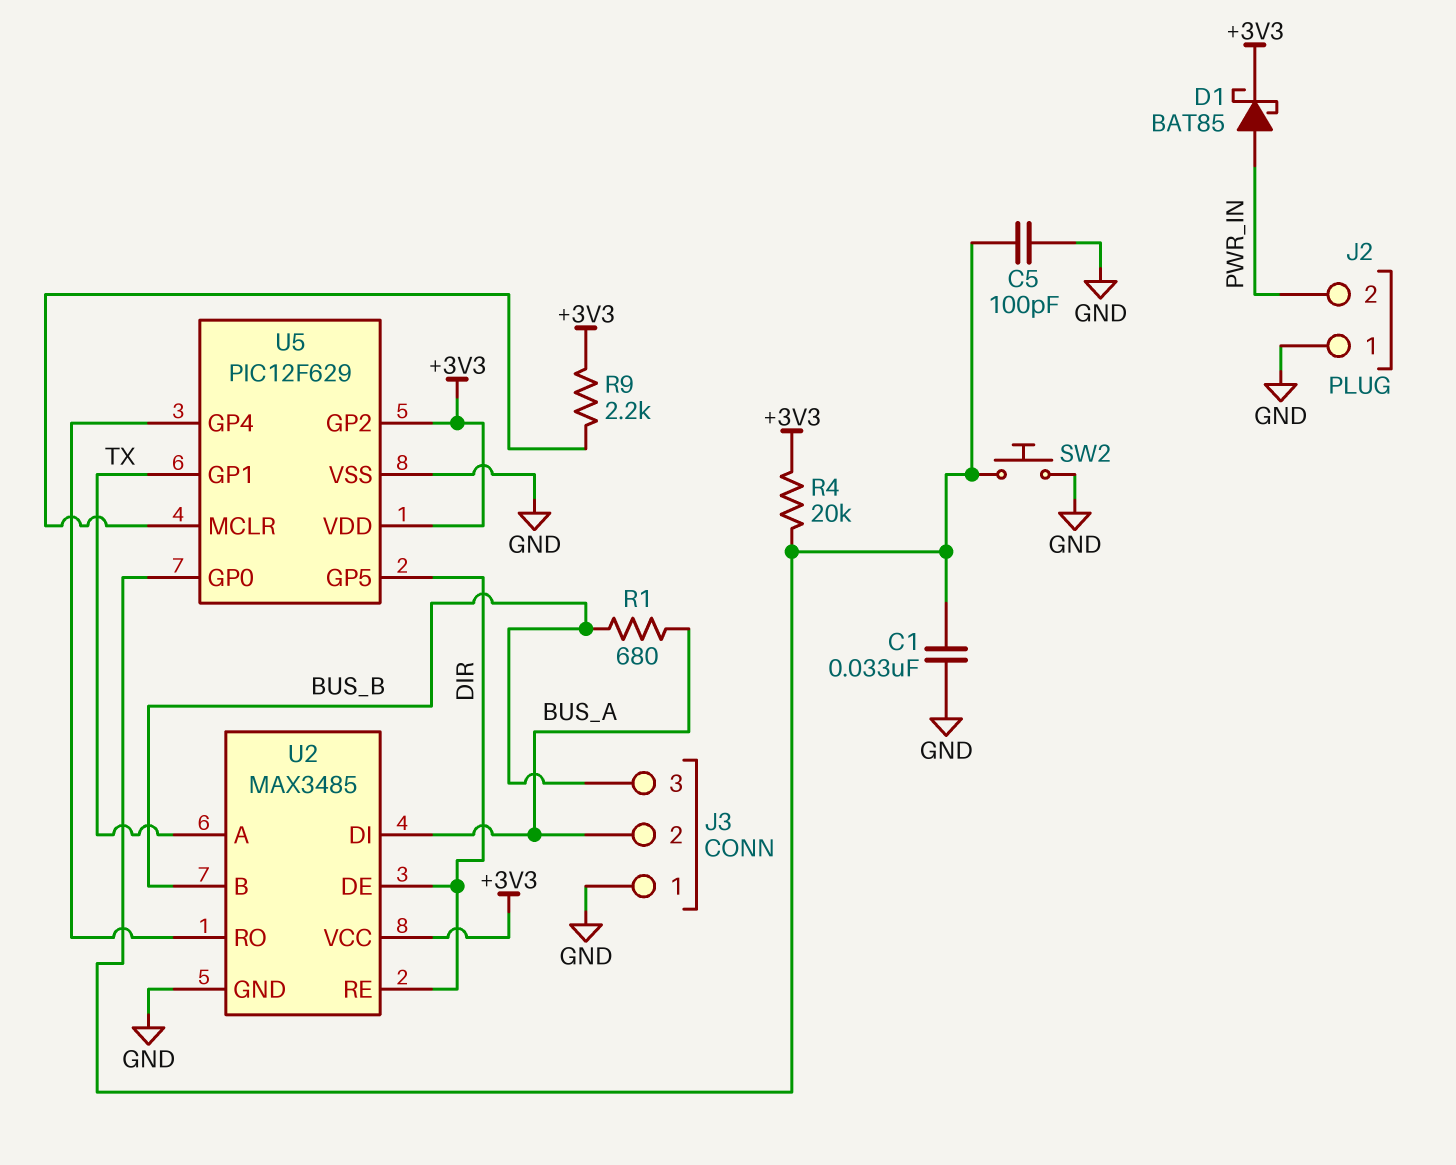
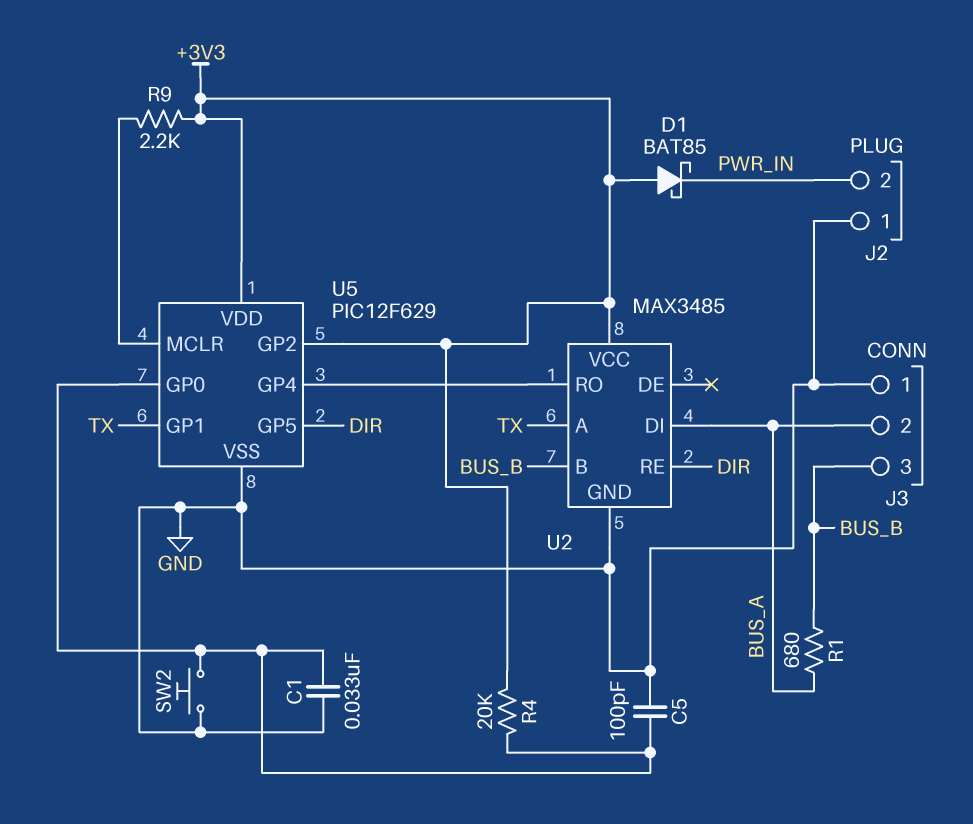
D1: schottky BAT85 (A PWR_IN, K +3V3) -> schottky BAT85 (A +3V3, K PWR_IN)
U2 pin DE: DIR -> none

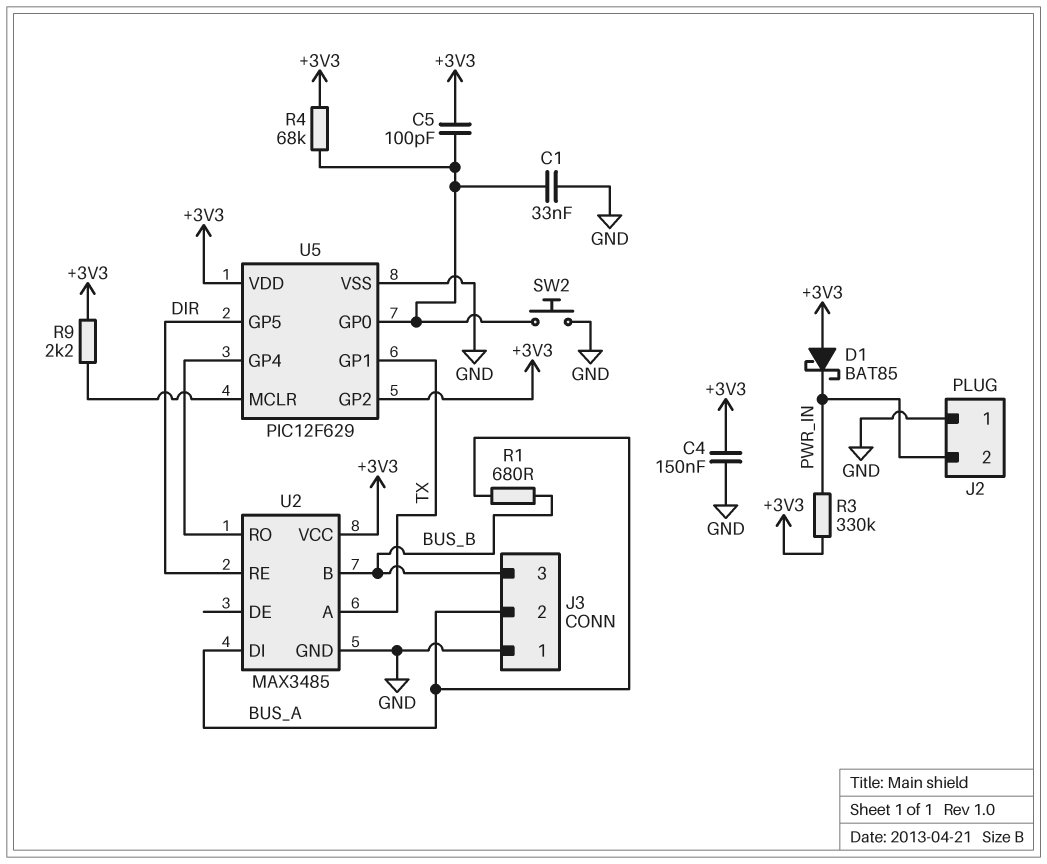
C4: none -> 150nF (+3V3, GND)
C5: 100pF (GND, U5/GP0) -> 100pF (+3V3, U5/GP0)
R3: none -> 330k (+3V3, PWR_IN)
R4: 20k (+3V3, U5/GP0) -> 68k (+3V3, U5/GP0)

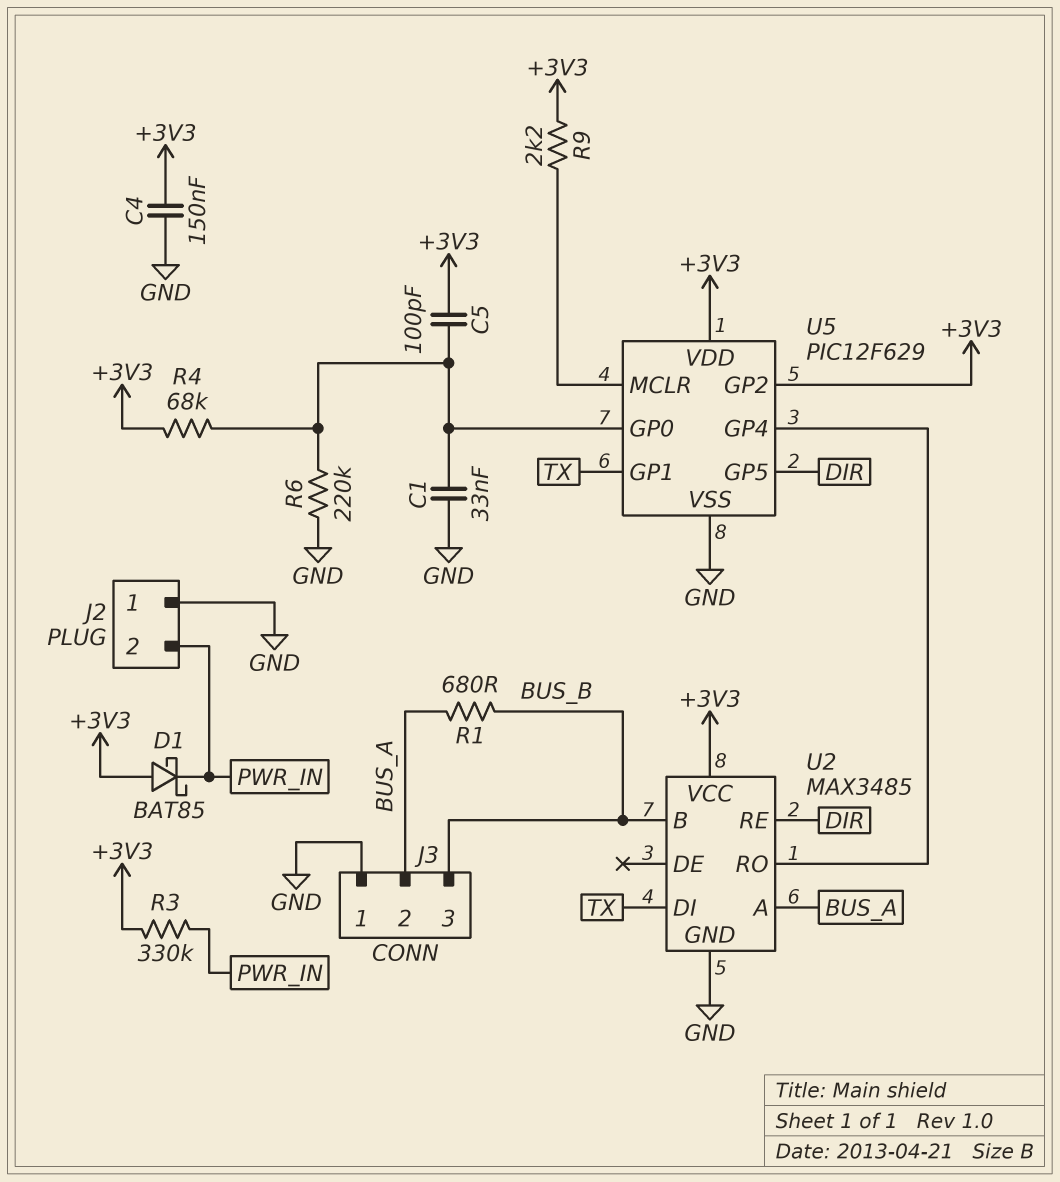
R6: none -> 220k (GND, U5/GP0)
SW2: button (GND, U5/GP0) -> none
U2 pin A: TX -> BUS_A
U2 pin DI: BUS_A -> TX

